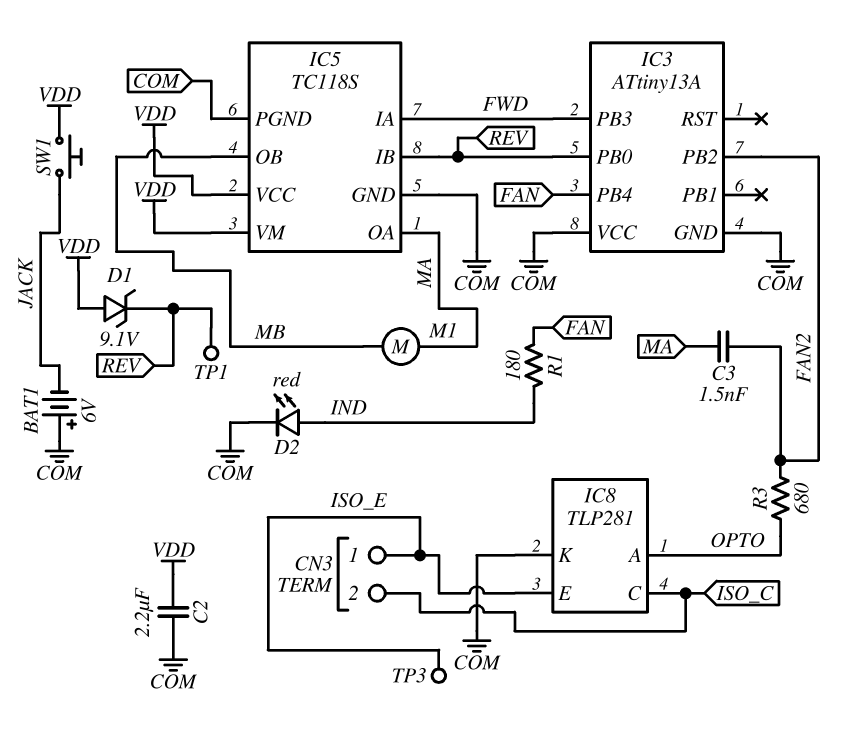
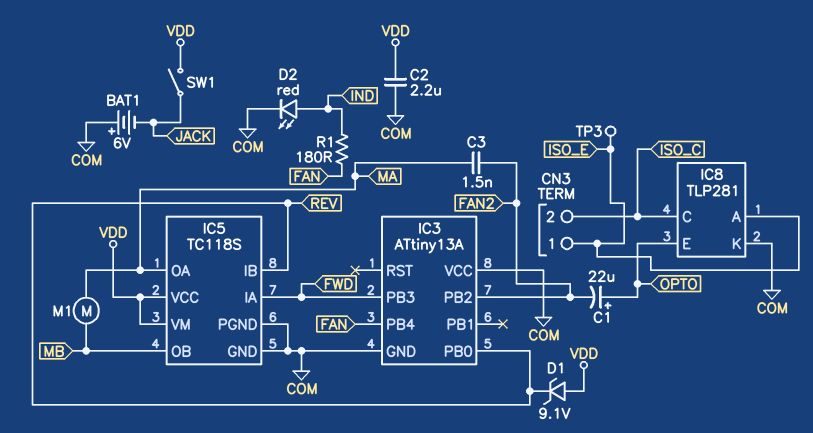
C1: none -> 22uF (plus OPTO, minus FAN2)
IC8 pin A: OPTO -> ISO_E
IC8 pin E: ISO_E -> OPTO
R3: 680 (FAN2, OPTO) -> none
SW1: button (JACK, VDD) -> switch (JACK, VDD)
TP1: test point (REV) -> none

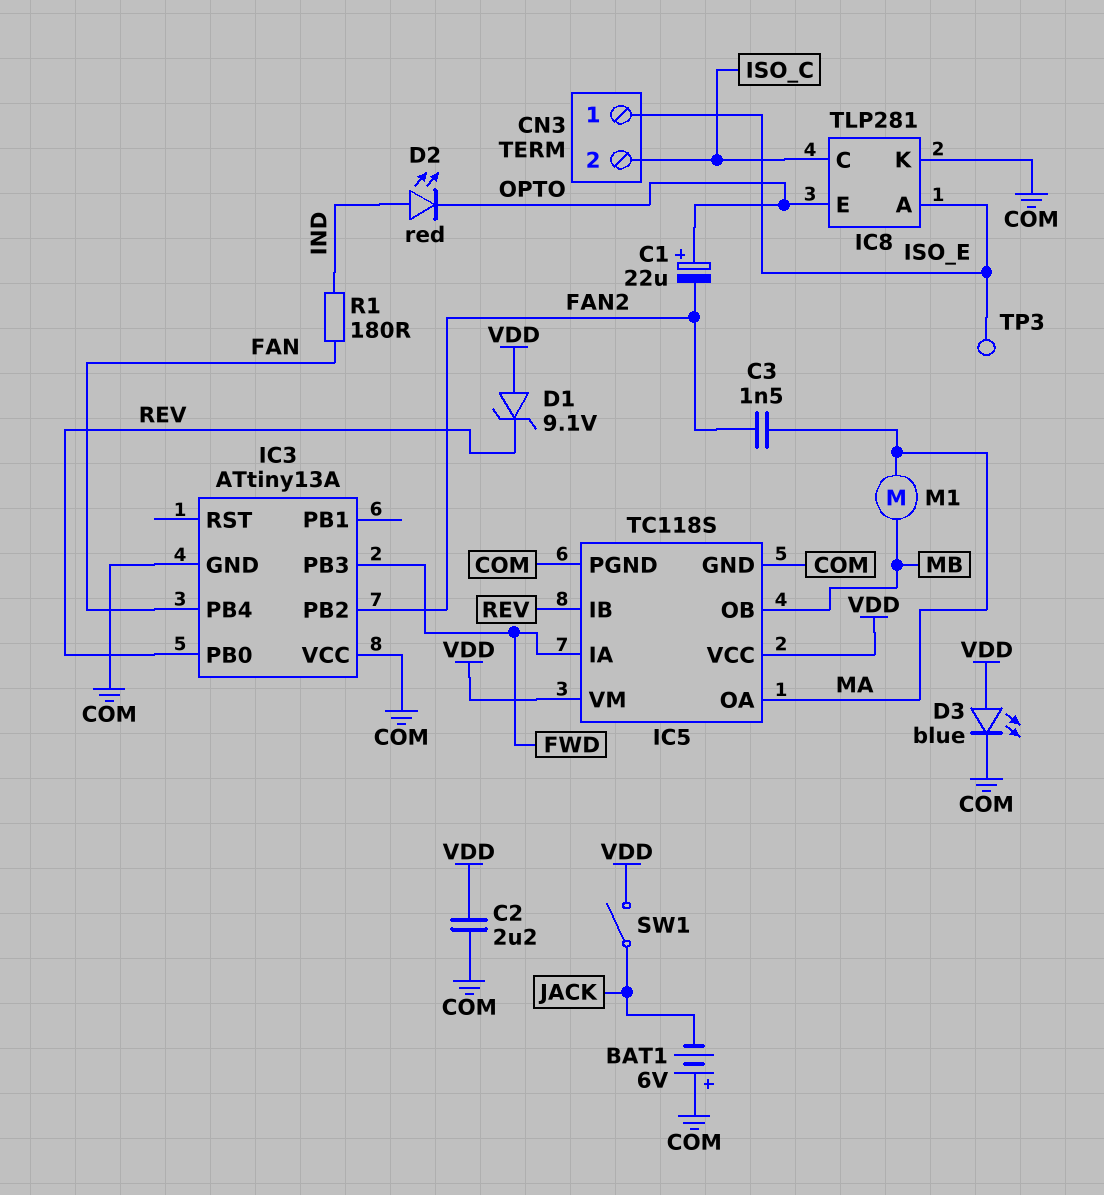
D2: LED red (A IND, K COM) -> LED red (A IND, K OPTO)
D3: none -> LED blue (A VDD, K COM)

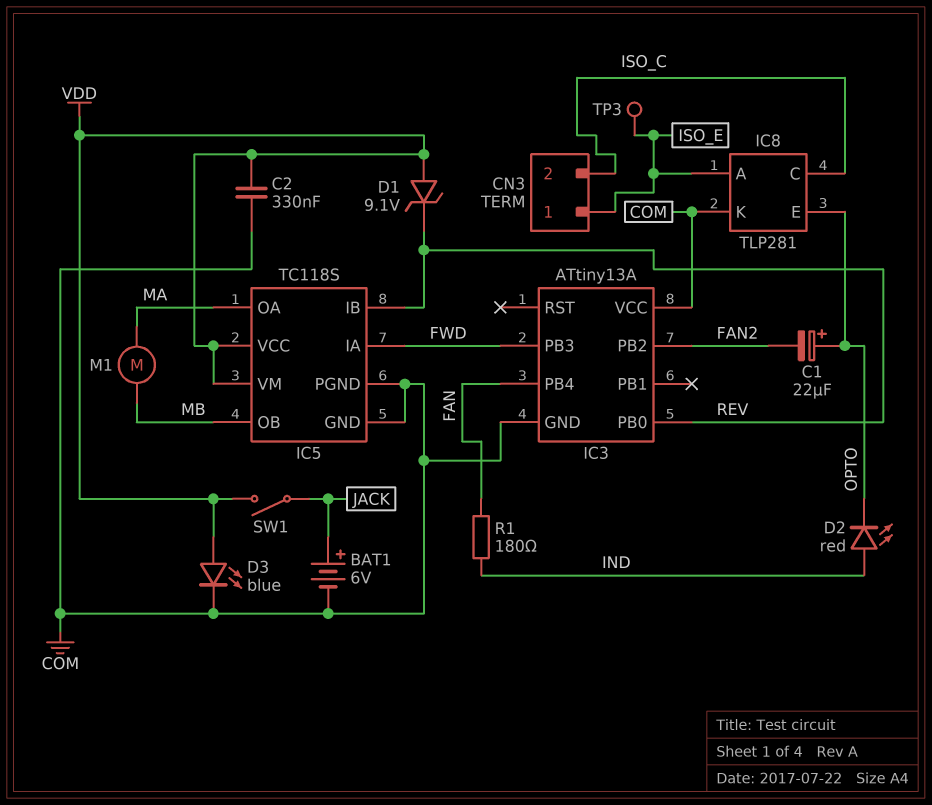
BAT1: 6V (plus COM, minus JACK) -> 6V (plus JACK, minus COM)
C2: 2.2uF (COM, VDD) -> 330nF (COM, VDD)
C3: 1.5nF (FAN2, MA) -> none

